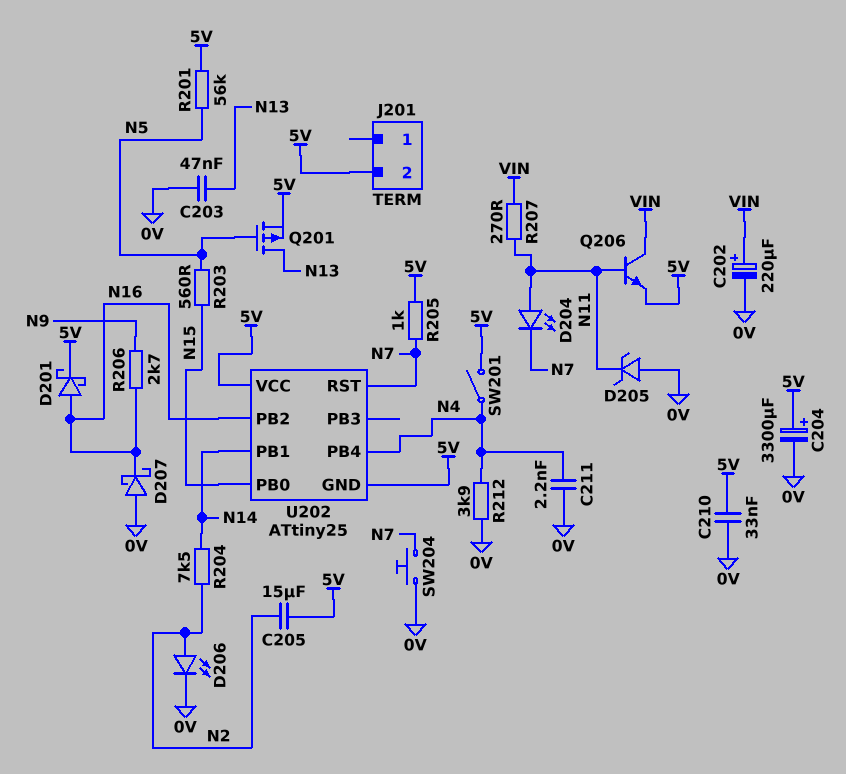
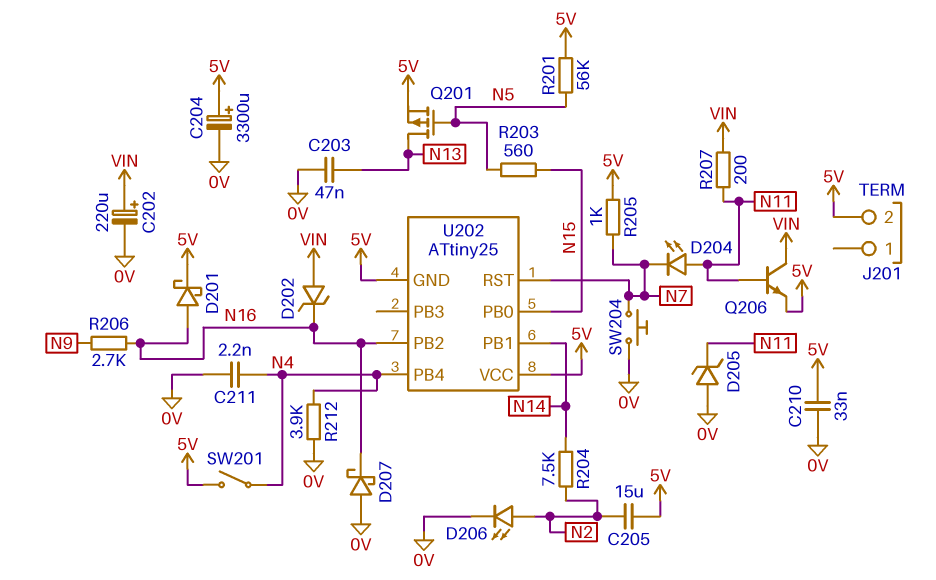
D202: none -> zener (A VIN, K N16)
R207: 270 (N11, VIN) -> 200 (N11, VIN)

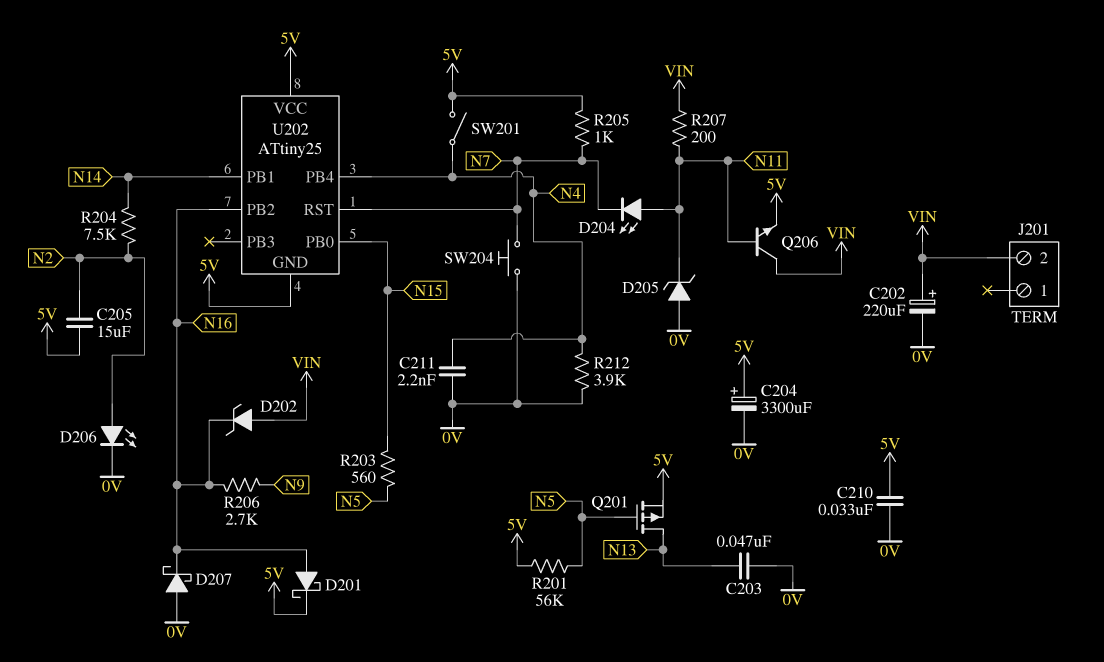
J201 pin 2: 5V -> VIN

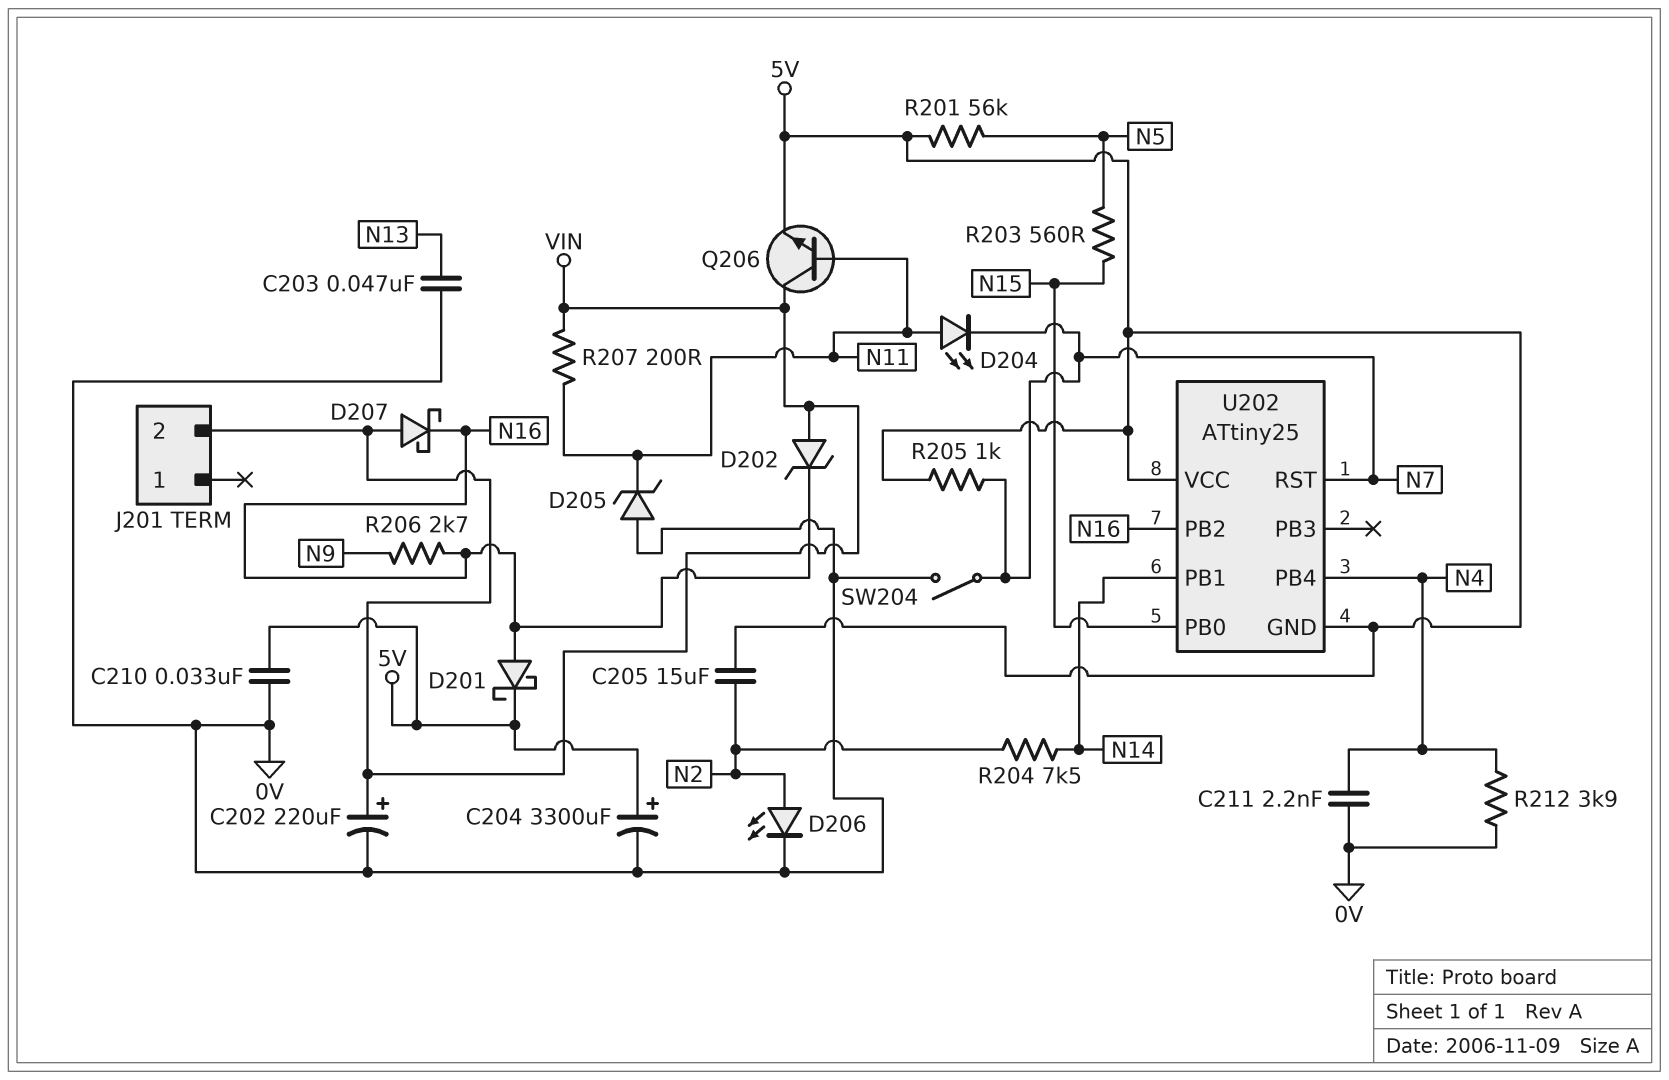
D207: schottky (A 0V, K N16) -> schottky (A VIN, K N16)
Q201: PMOS (G N5, D N13, S 5V) -> none
SW201: switch (5V, N4) -> none
SW204: button (0V, N7) -> switch (0V, N7)

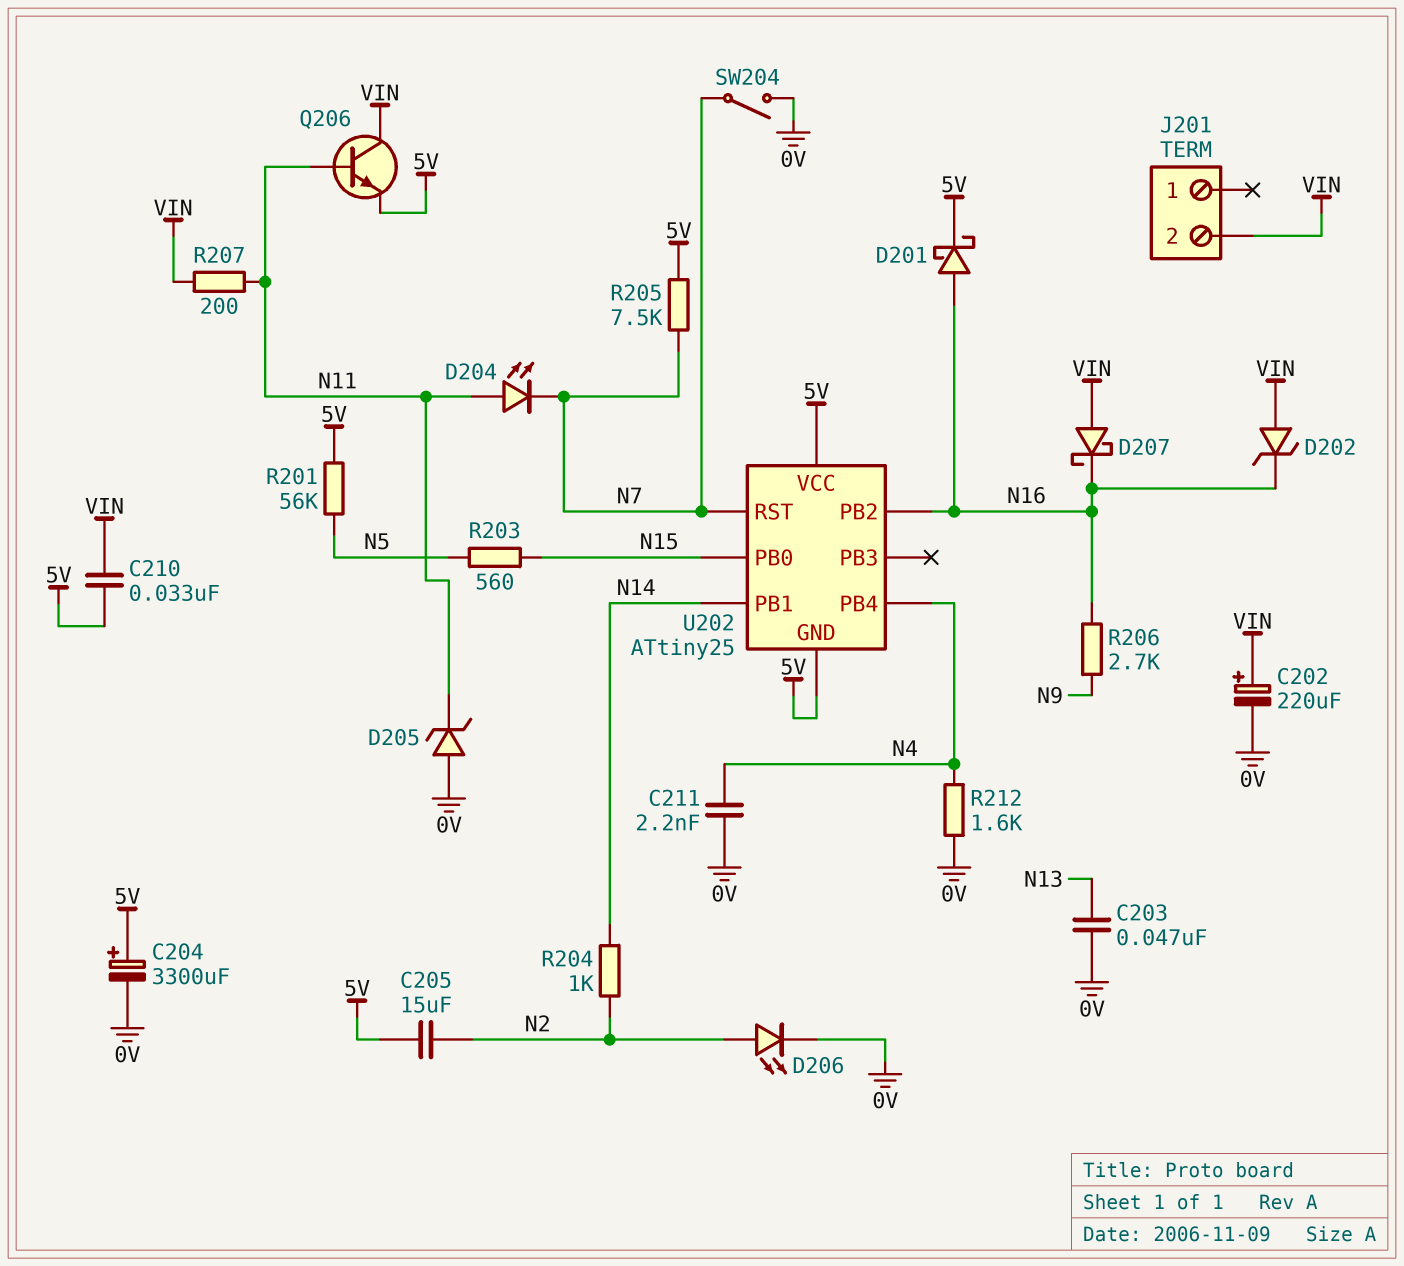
C210: 33nF (0V, 5V) -> 33nF (5V, VIN)
R204: 7.5k (N2, N14) -> 1k (N2, N14)
R205: 1k (5V, N7) -> 7.5k (5V, N7)
R212: 3.9k (0V, N4) -> 1.6k (0V, N4)

